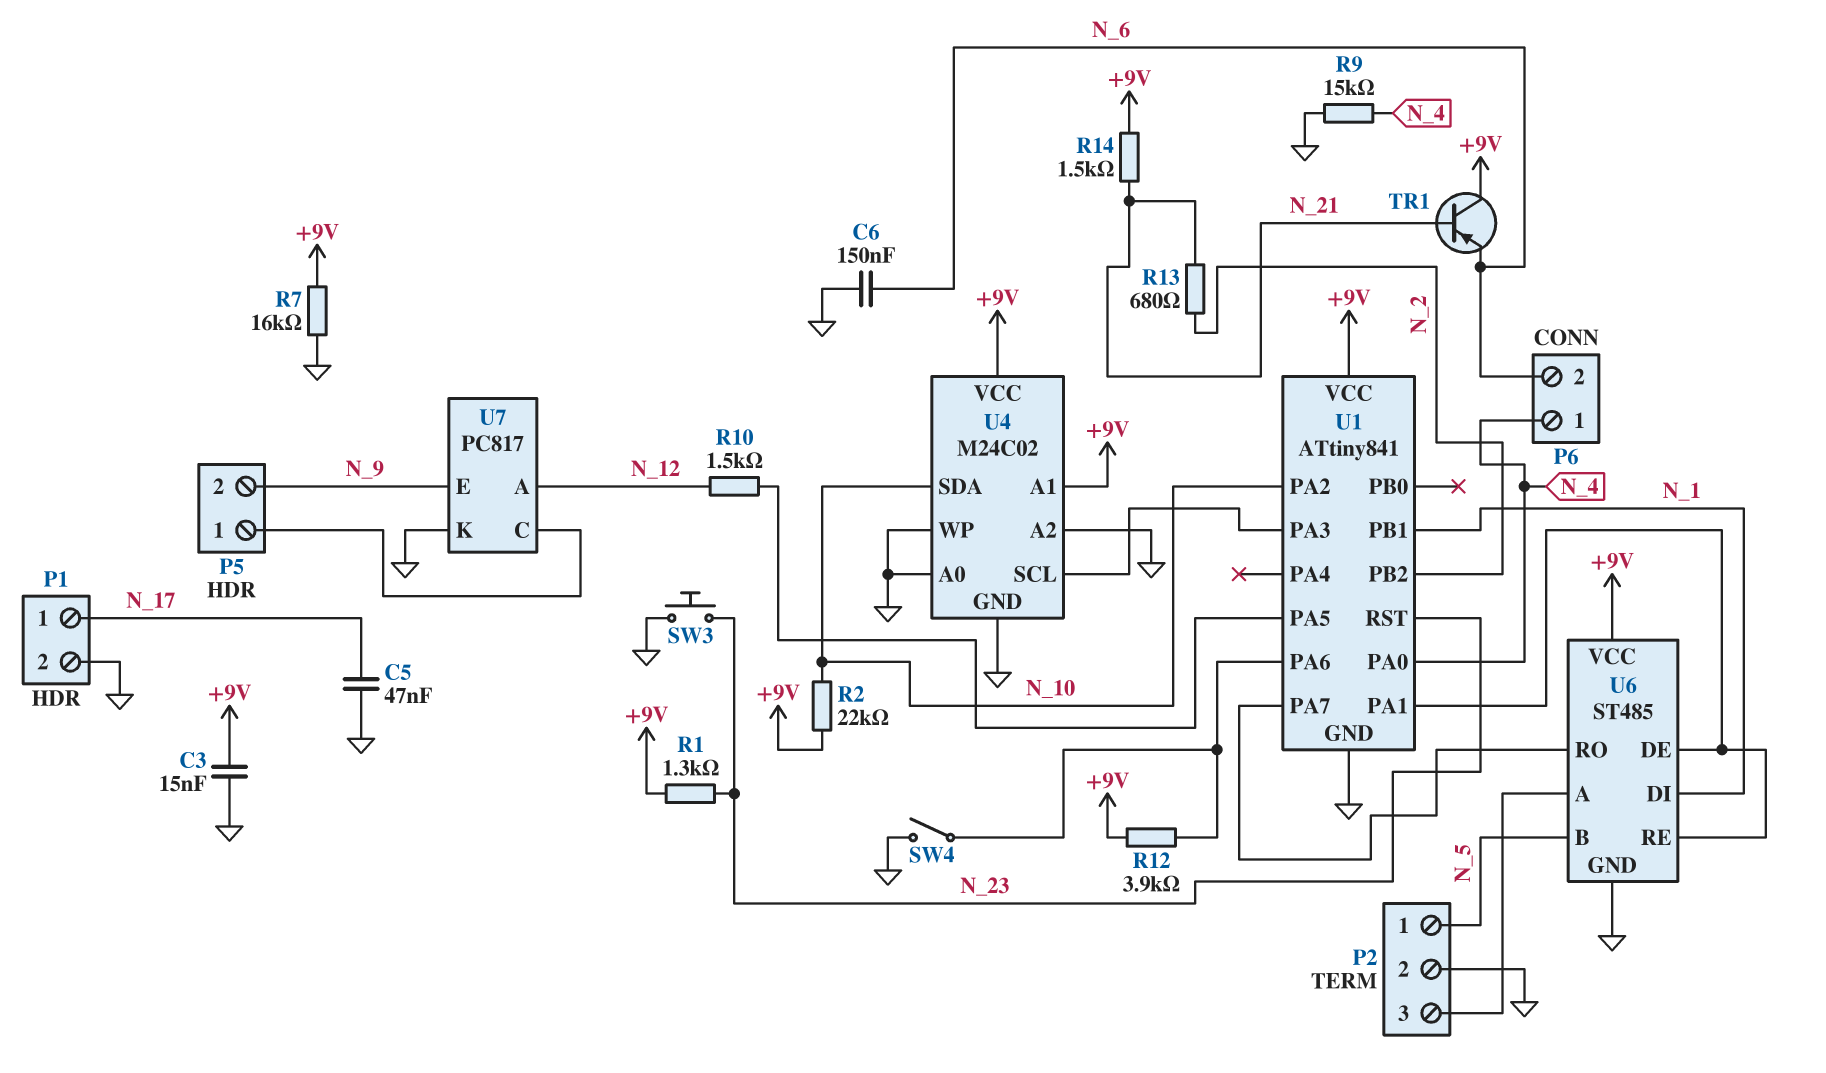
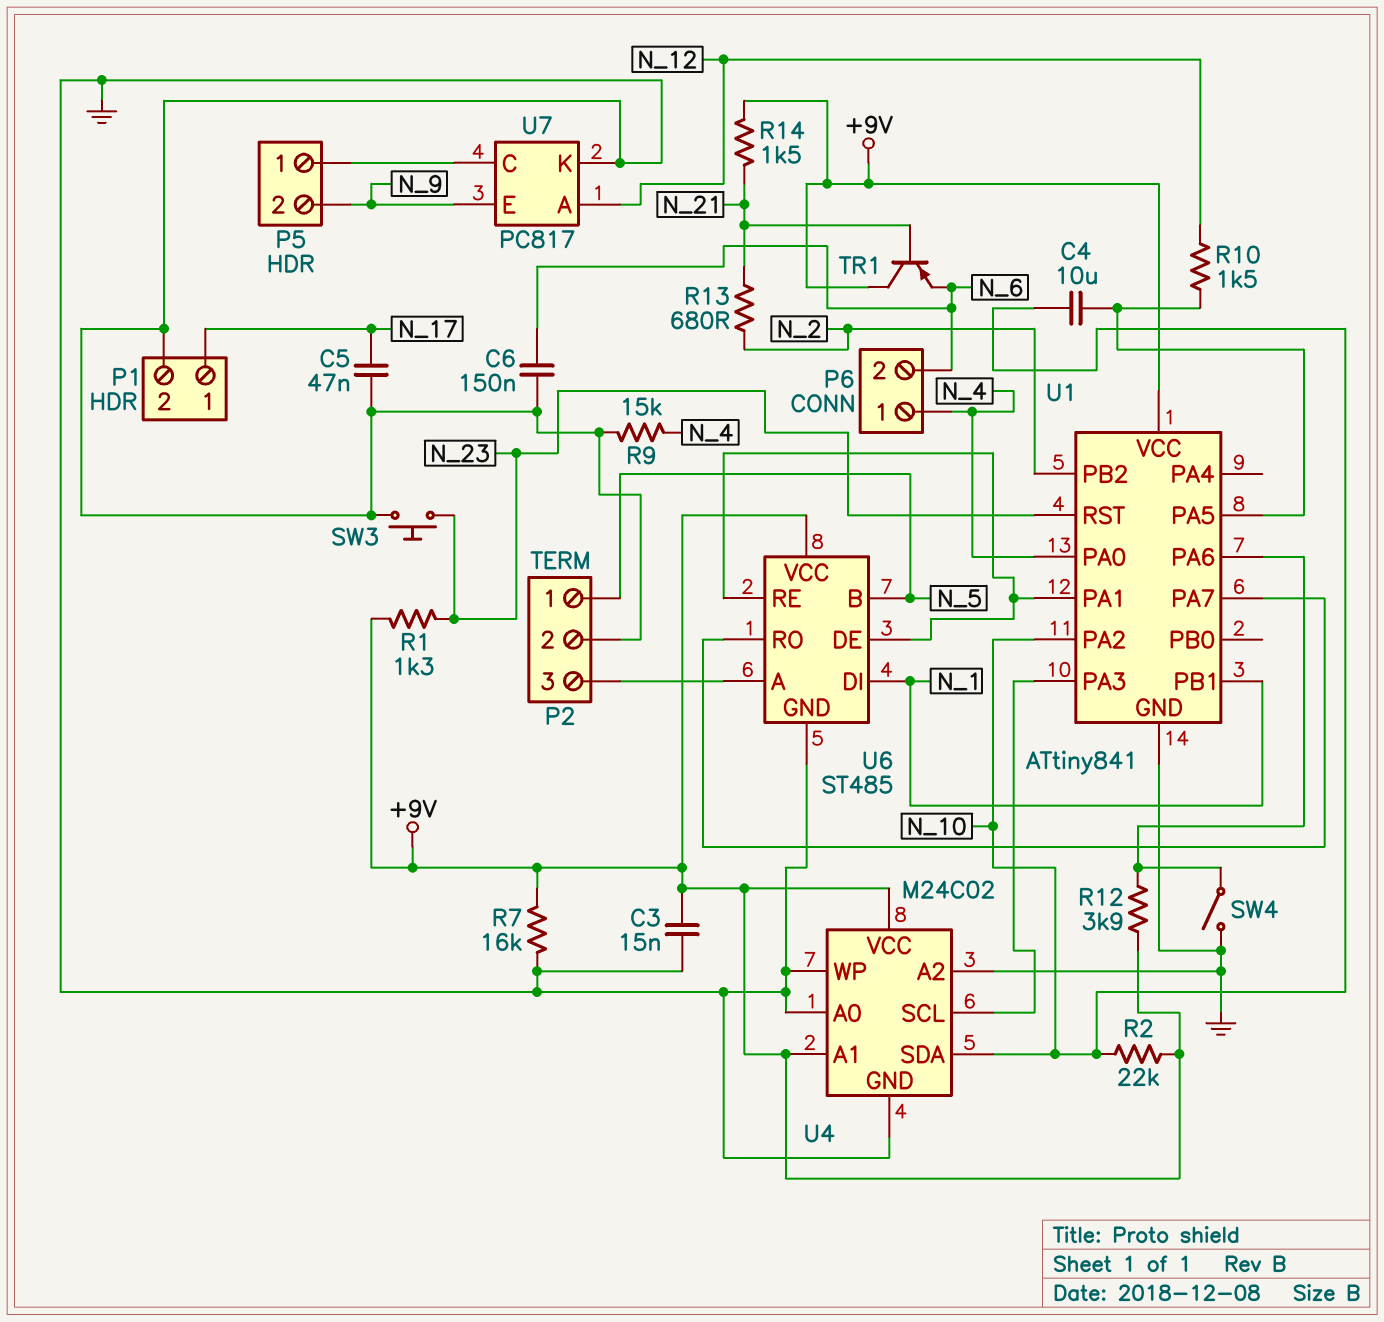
C4: none -> 10uF (N_10, U1/PA5)

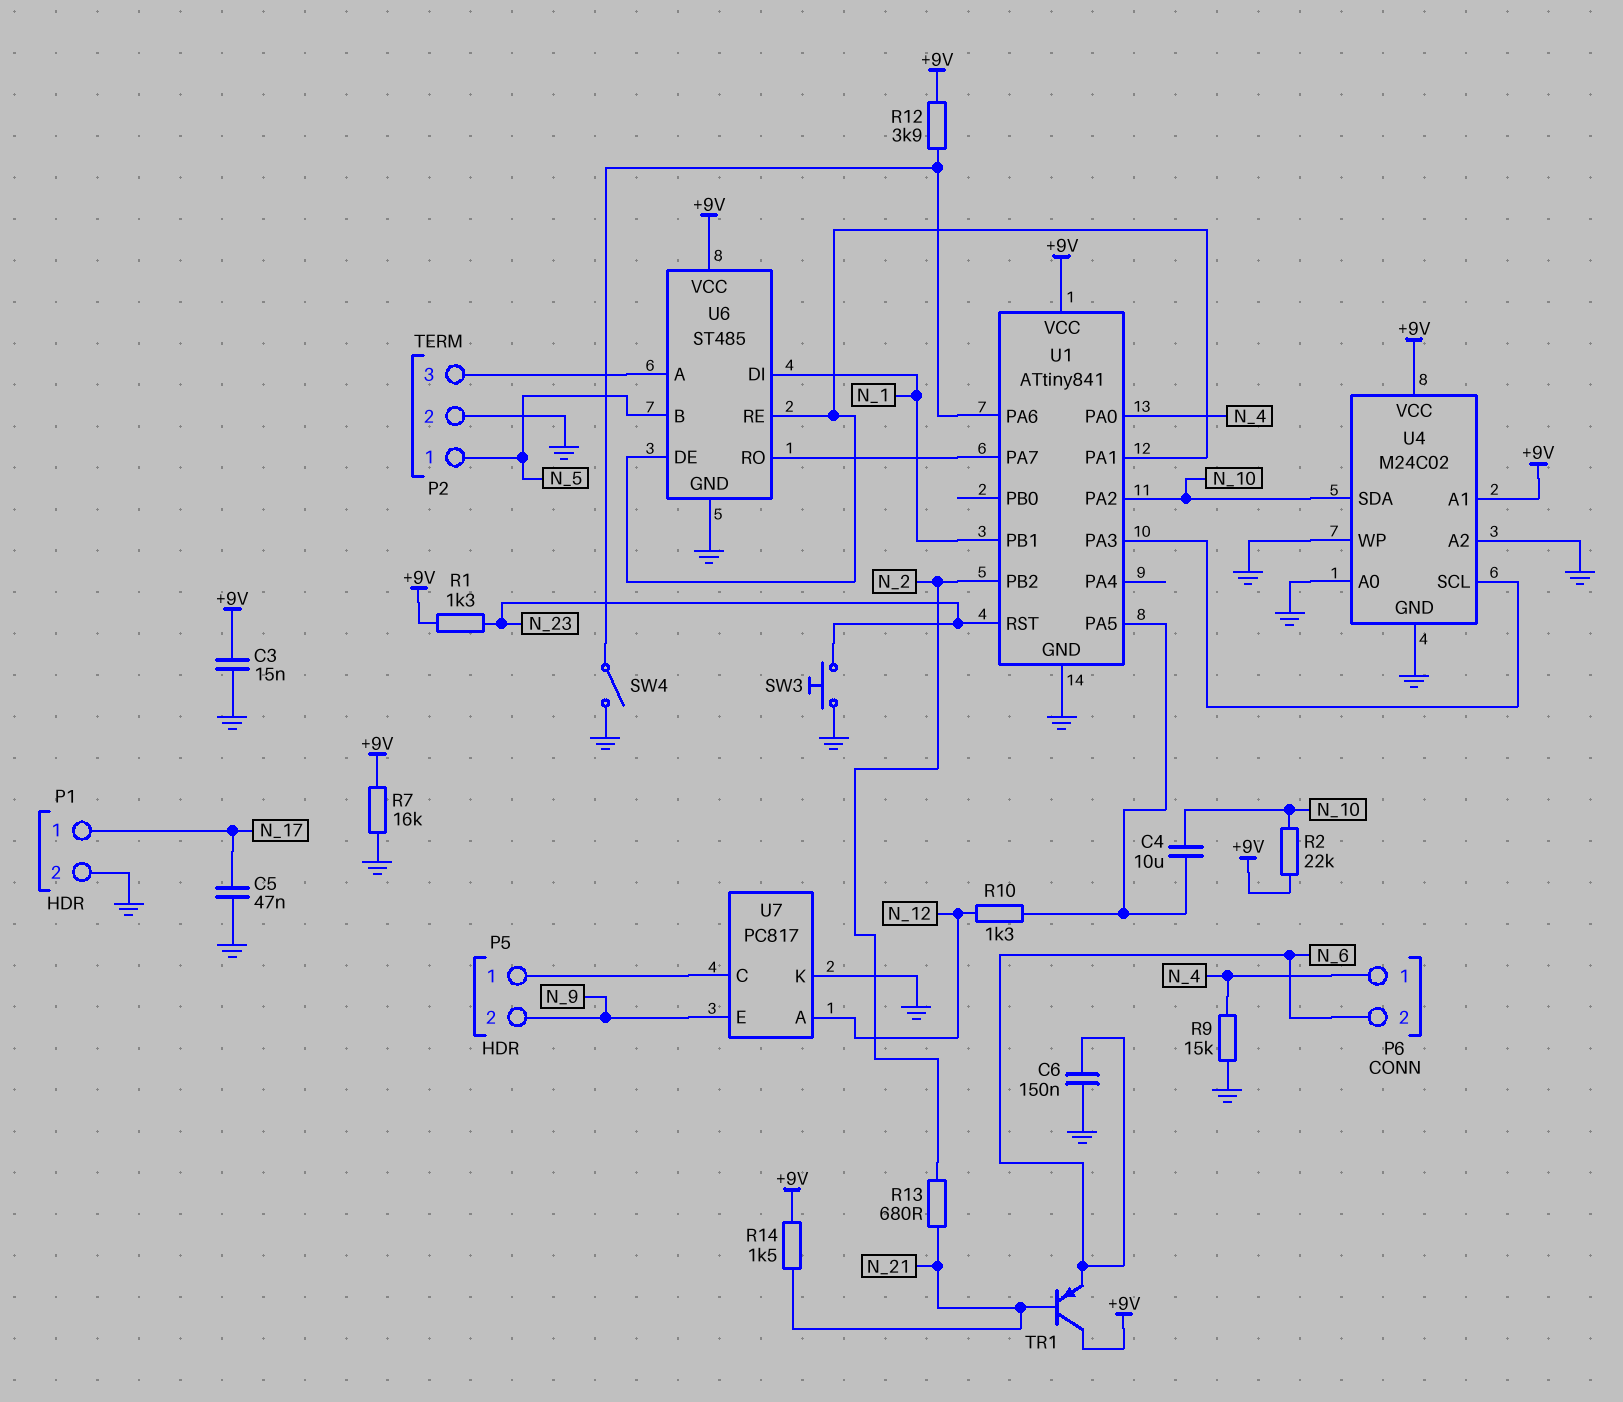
R10: 1.5k (N_12, U1/PA5) -> 1.3k (N_12, U1/PA5)

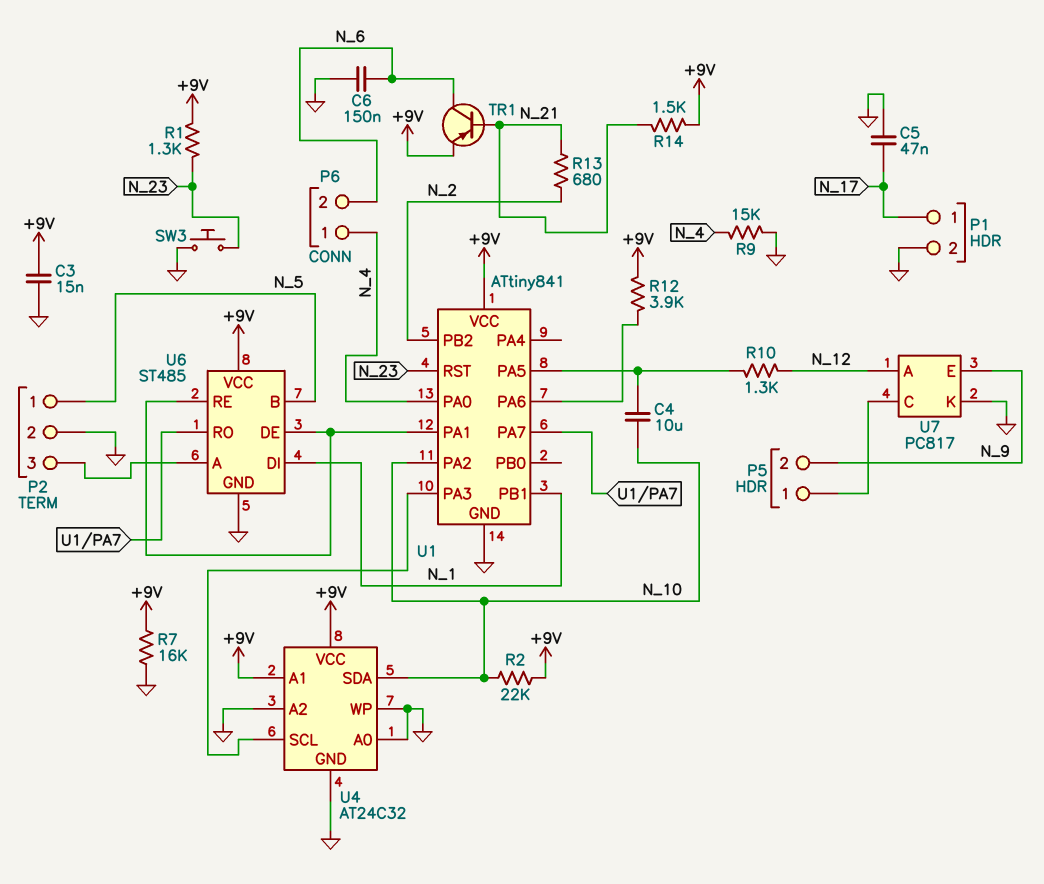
SW4: switch (GND, U1/PA6) -> none
TR1: PNP (B N_21, C +9V, E N_6) -> PNP (B N_21, C N_6, E +9V)
U4: M24C02 -> AT24C32

